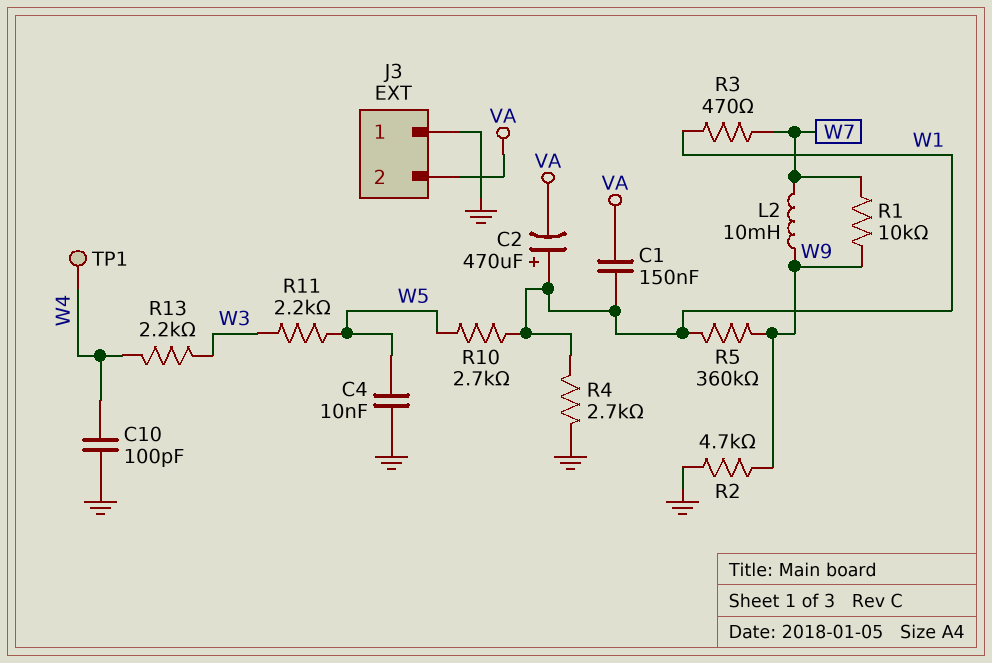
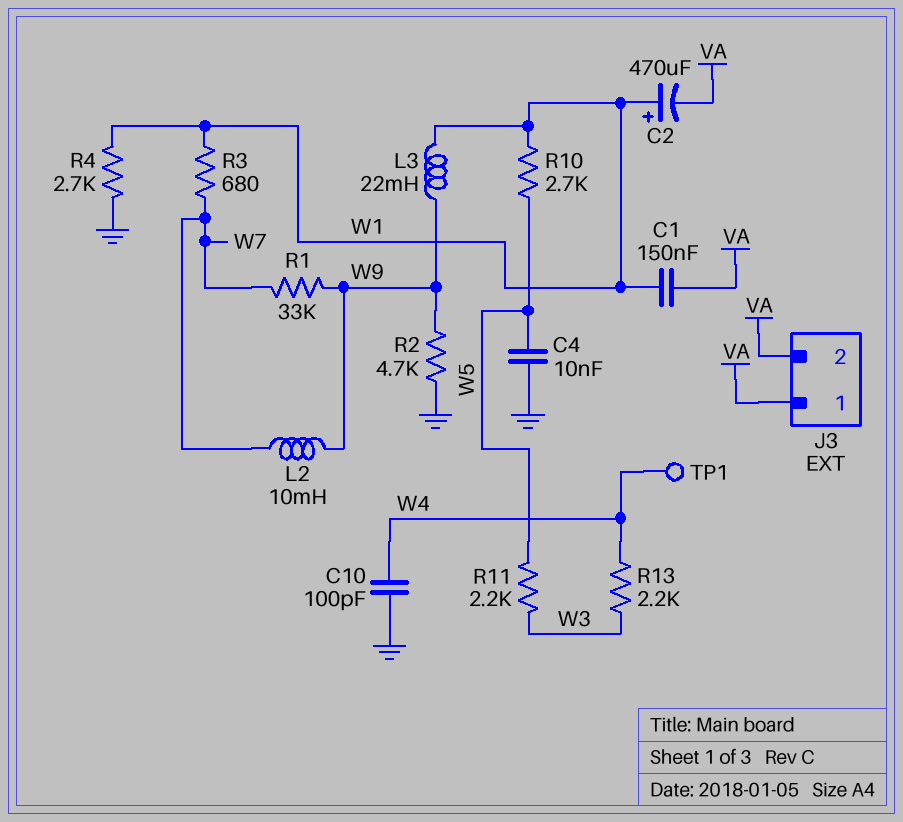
J3 pin 1: GND -> VA
L3: none -> 22mH (W1, W9)
R1: 10k (W7, W9) -> 33k (W7, W9)
R3: 470 (W1, W7) -> 680 (W1, W7)
R5: 360k (W1, W9) -> none

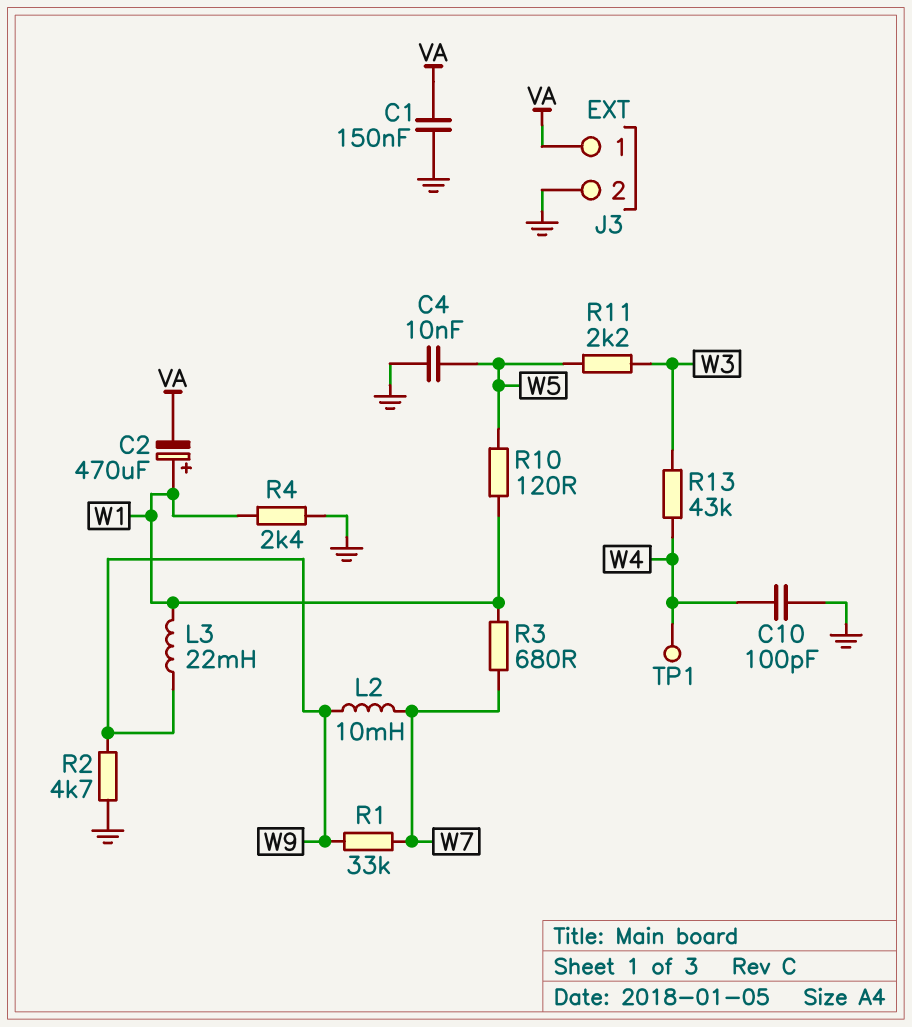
C1: 150nF (VA, W1) -> 150nF (GND, VA)
J3 pin 2: VA -> GND
R4: 2.7k (GND, W1) -> 2.4k (GND, W1)
R10: 2.7k (W1, W5) -> 120 (W1, W5)
R13: 2.2k (W3, W4) -> 43k (W3, W4)

